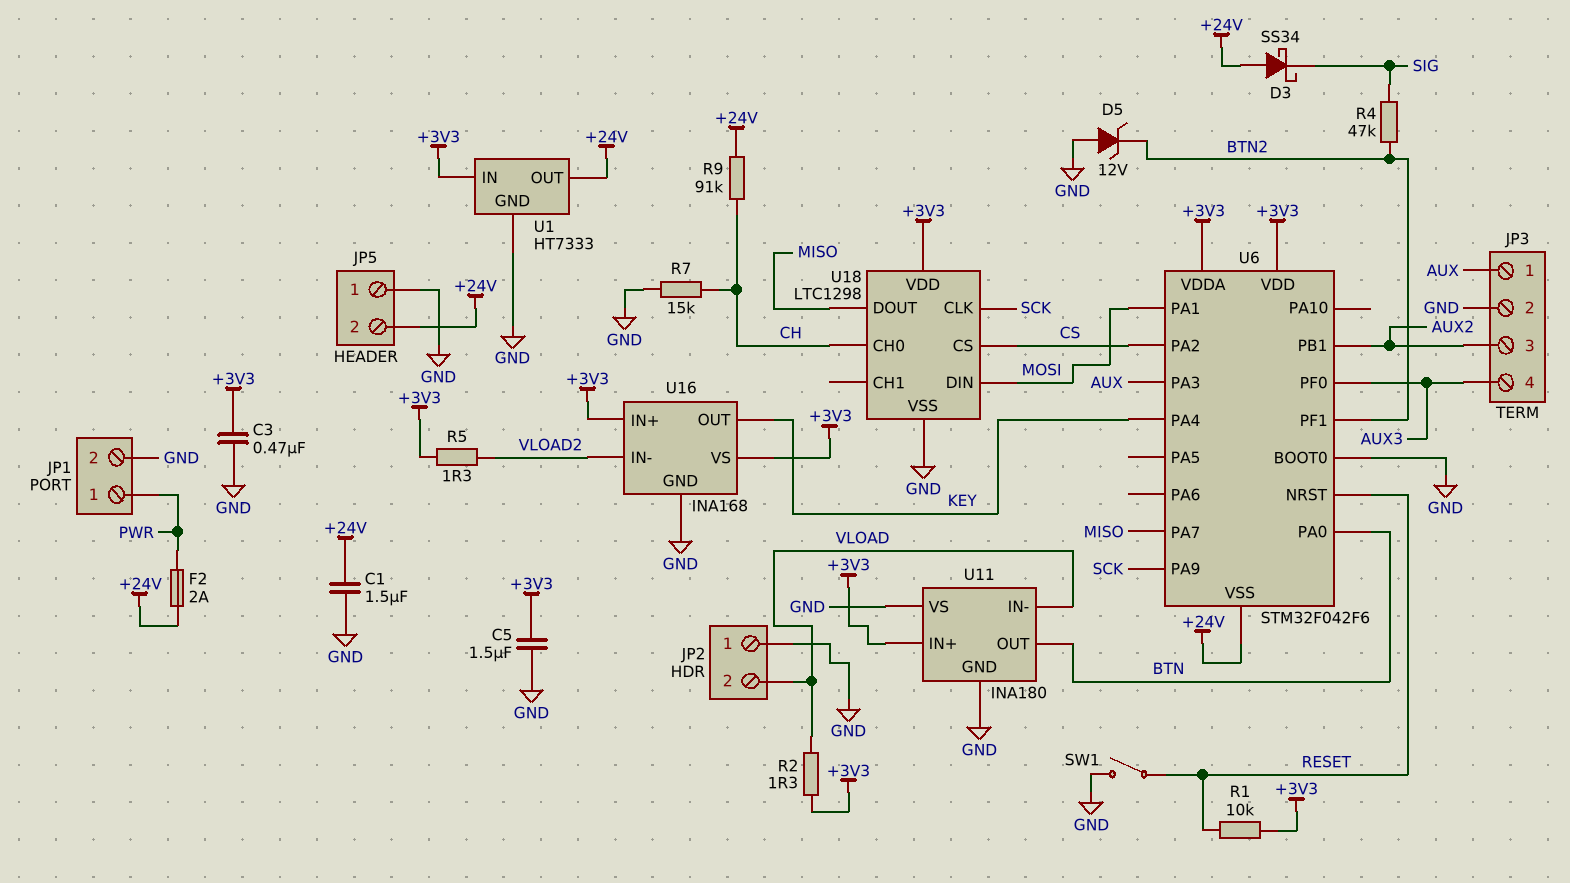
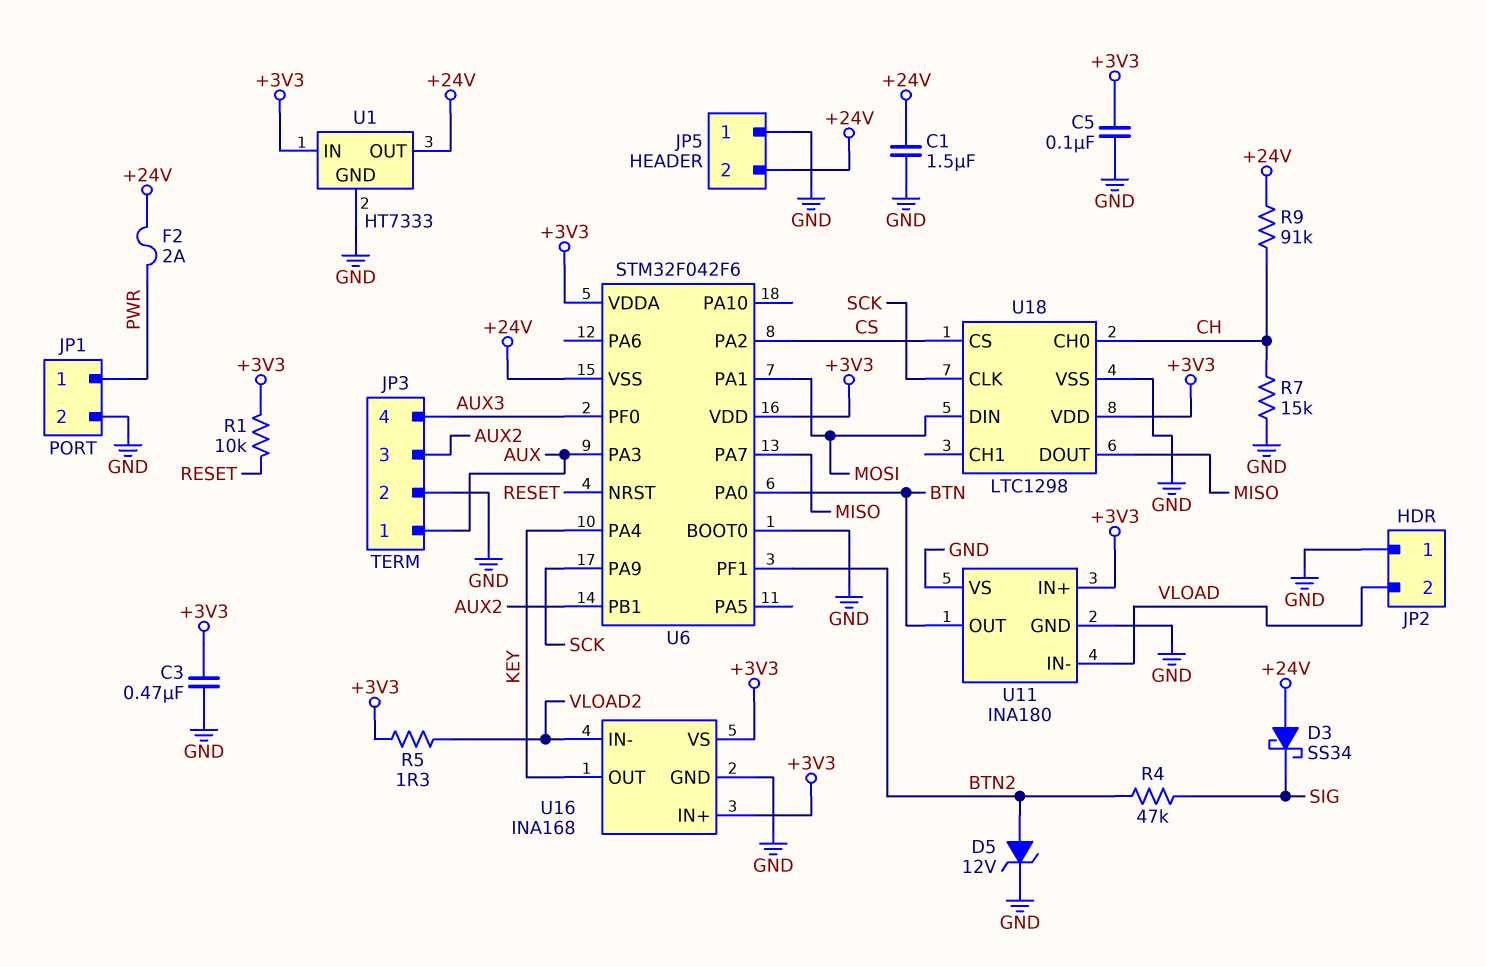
C5: 1.5uF (+3V3, GND) -> 100nF (+3V3, GND)
D5: zener 12V (A GND, K BTN2) -> zener 12V (A BTN2, K GND)
R2: 1.3 (+3V3, VLOAD) -> none
SW1: switch (GND, RESET) -> none

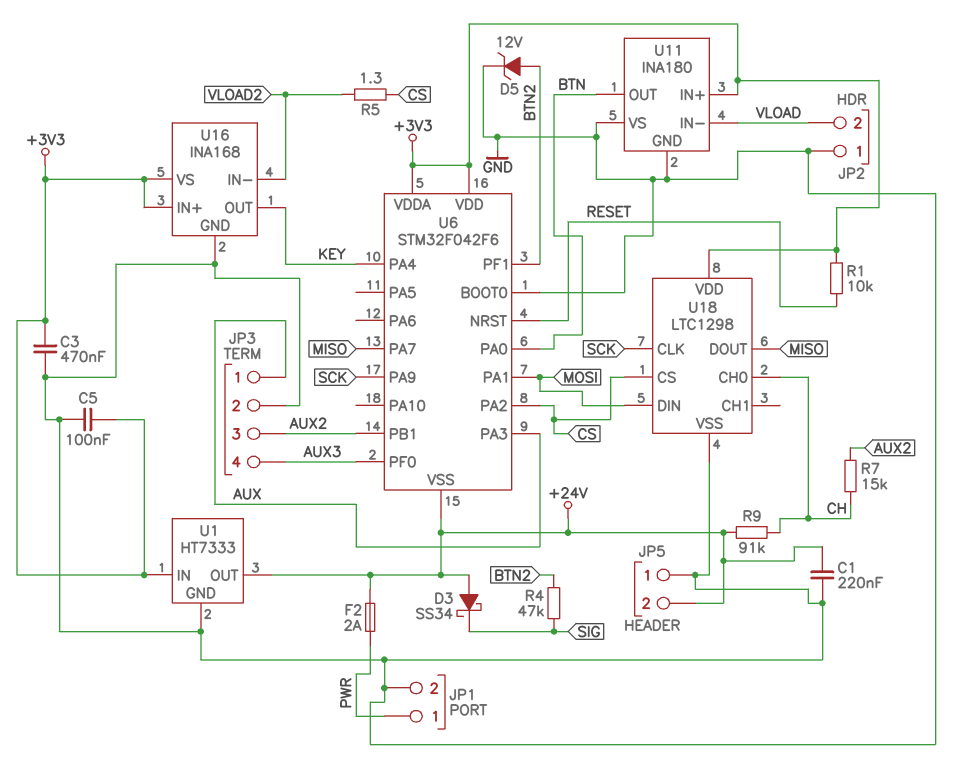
C1: 1.5uF (+24V, GND) -> 220nF (+24V, GND)
R5: 1.3 (+3V3, VLOAD2) -> 1.3 (CS, VLOAD2)
R7: 15k (CH, GND) -> 15k (AUX2, CH)

